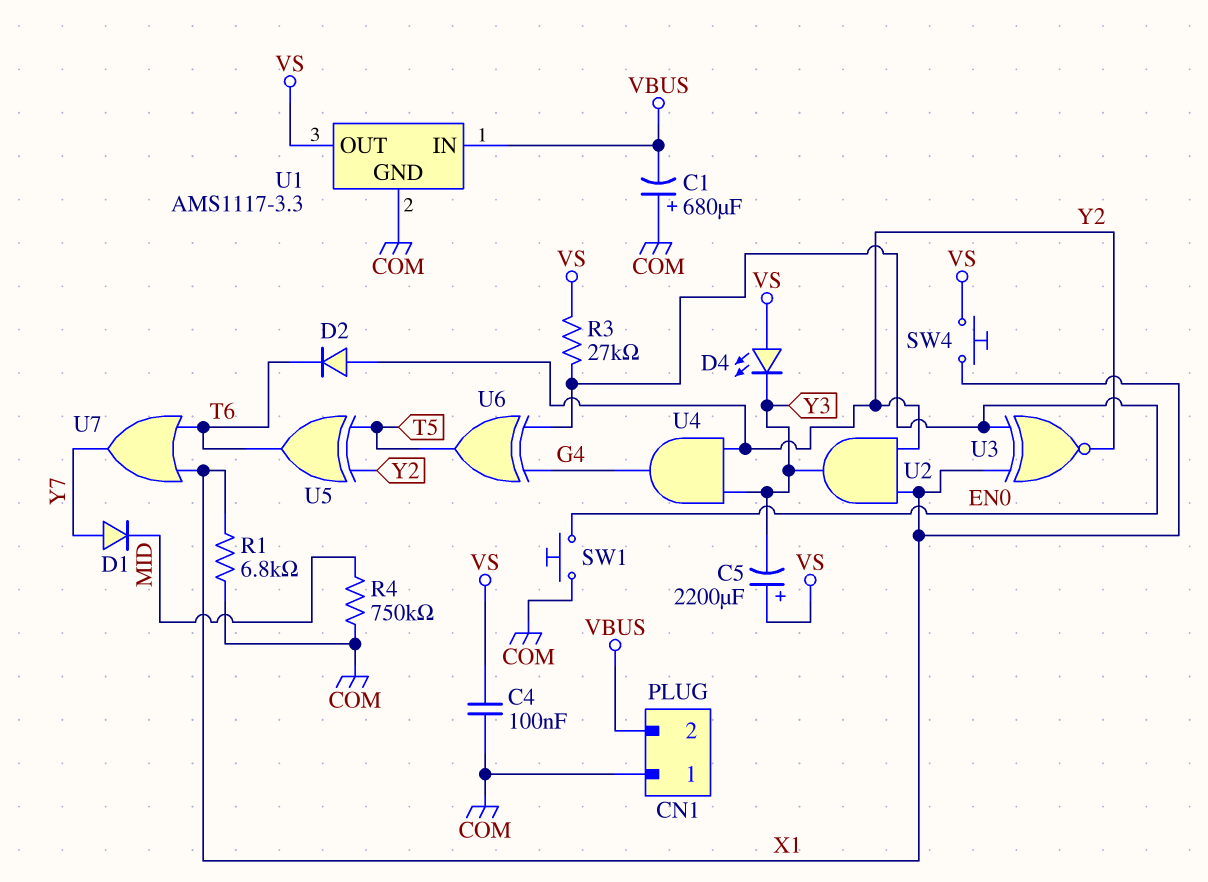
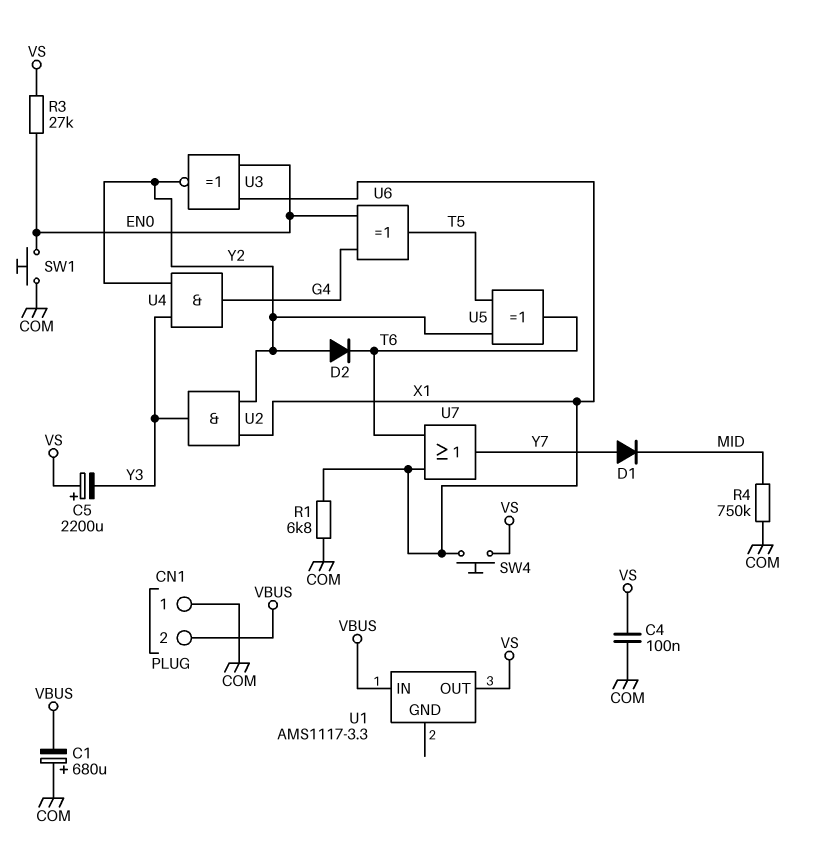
D4: LED (A VS, K Y3) -> none
U1 pin GND: COM -> none

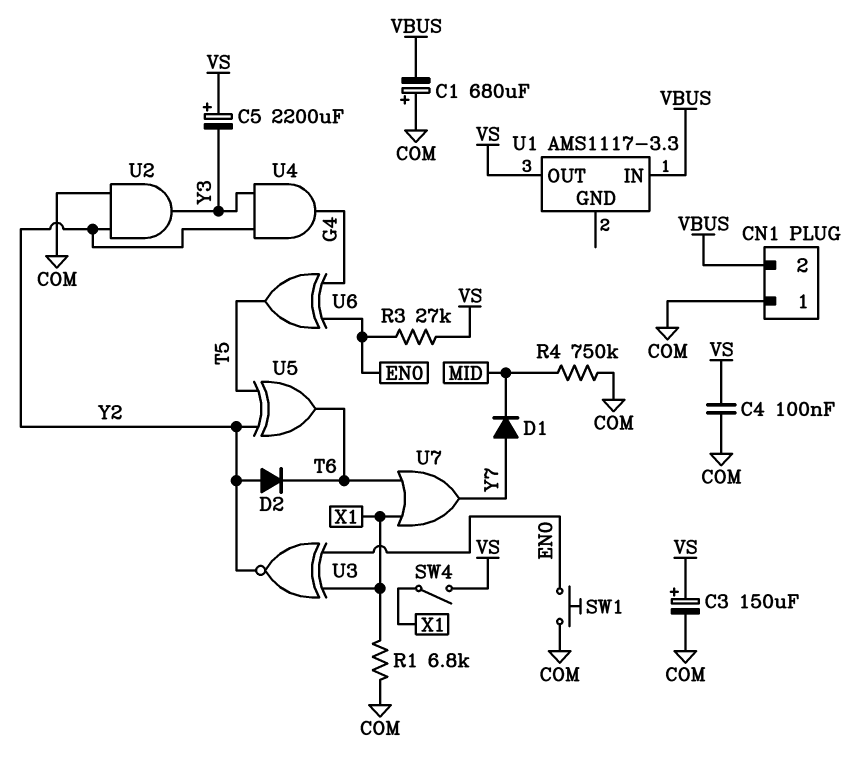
C3: none -> 150uF (plus VS, minus COM)
SW4: button (VS, X1) -> switch (VS, X1)
U2: AND (in X1, in Y2, out Y3) -> AND (in COM, in Y2, out Y3)

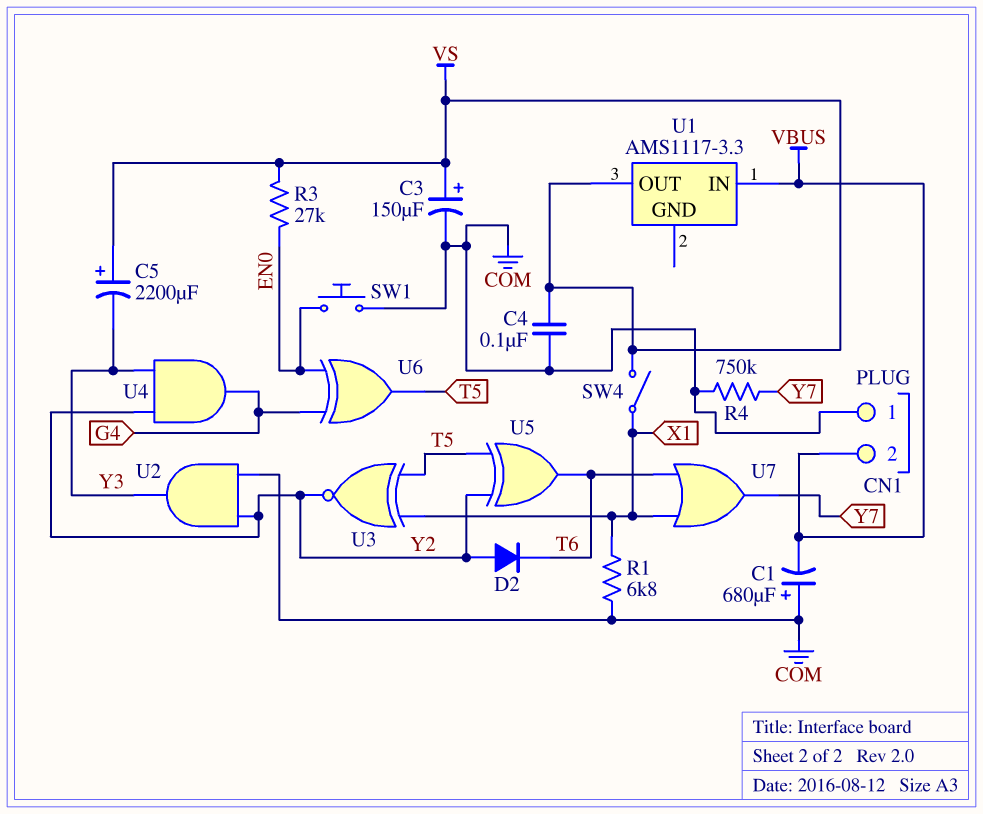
D1: diode (A Y7, K MID) -> none
R4: 750k (COM, MID) -> 750k (COM, Y7)
U3: XNOR (in EN0, in X1, out Y2) -> XNOR (in T5, in X1, out Y2)

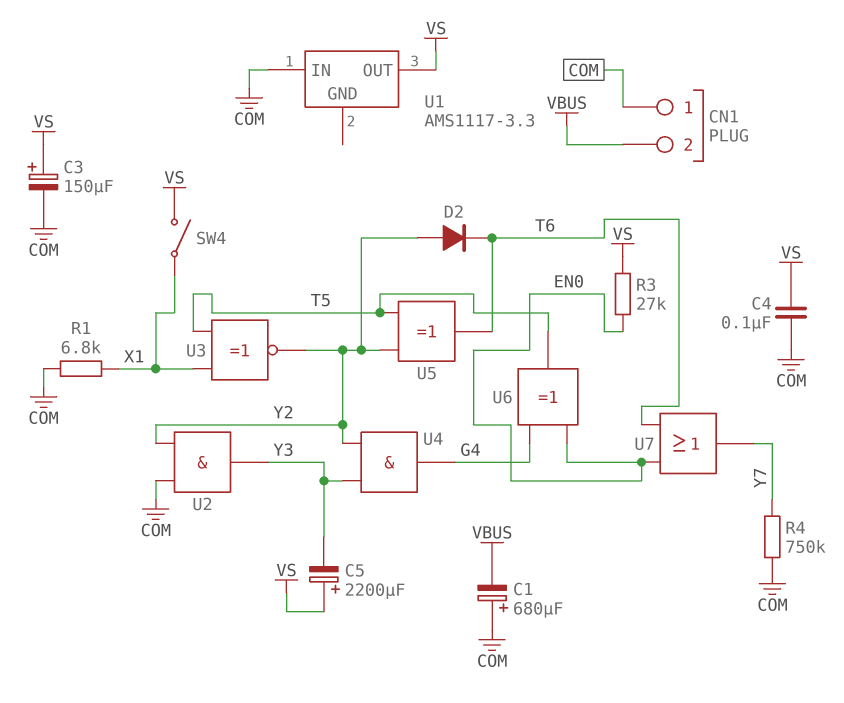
SW1: button (COM, EN0) -> none
U1 pin IN: VBUS -> COM
U7: OR (in T6, in X1, out Y7) -> OR (in EN0, in T6, out Y7)

